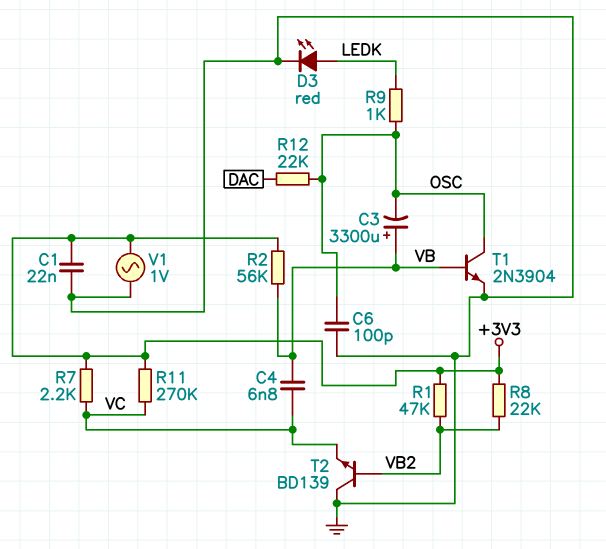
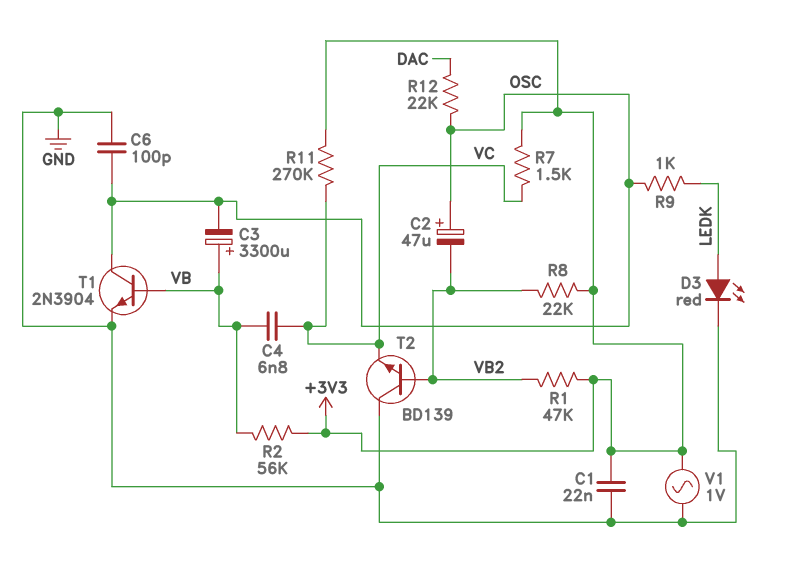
C2: none -> 47uF (plus OSC, minus VB2)
R7: 2.2k (+3V3, VC) -> 1.5k (+3V3, VC)

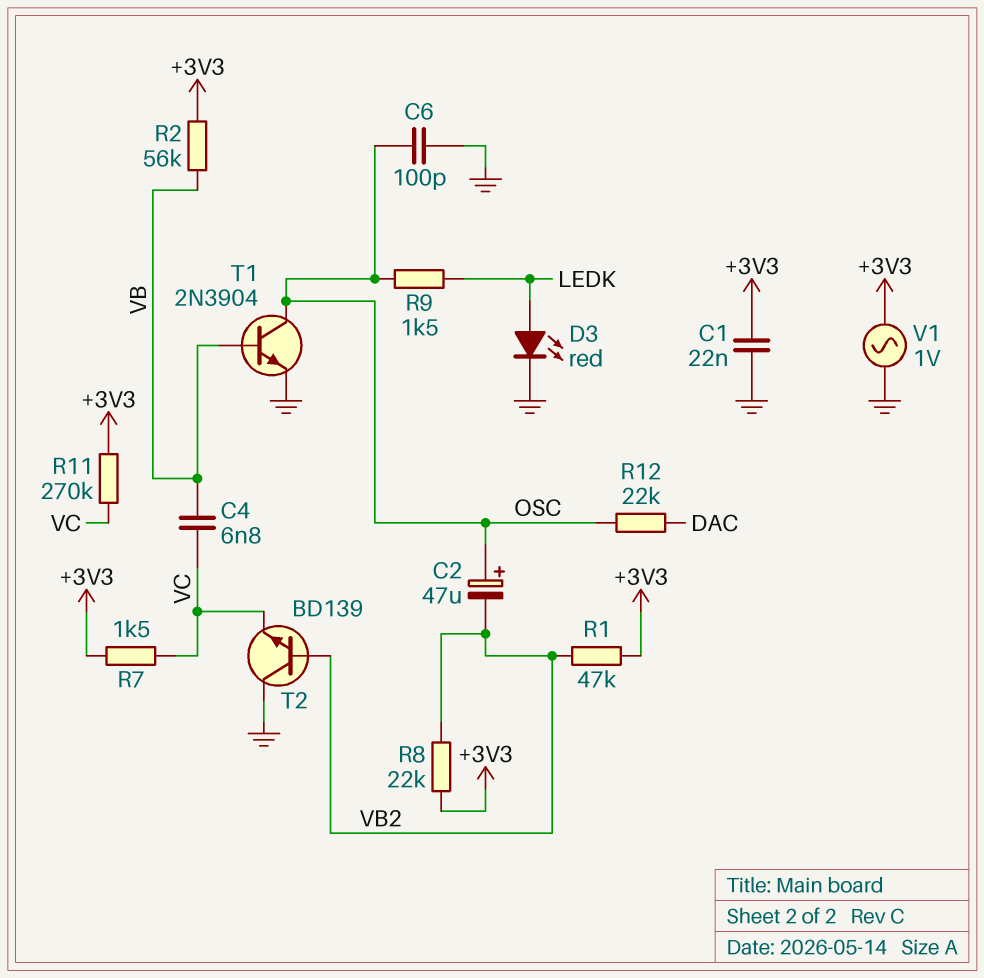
C3: 3300uF (plus VB, minus OSC) -> none
R9: 1k (LEDK, OSC) -> 1.5k (LEDK, OSC)

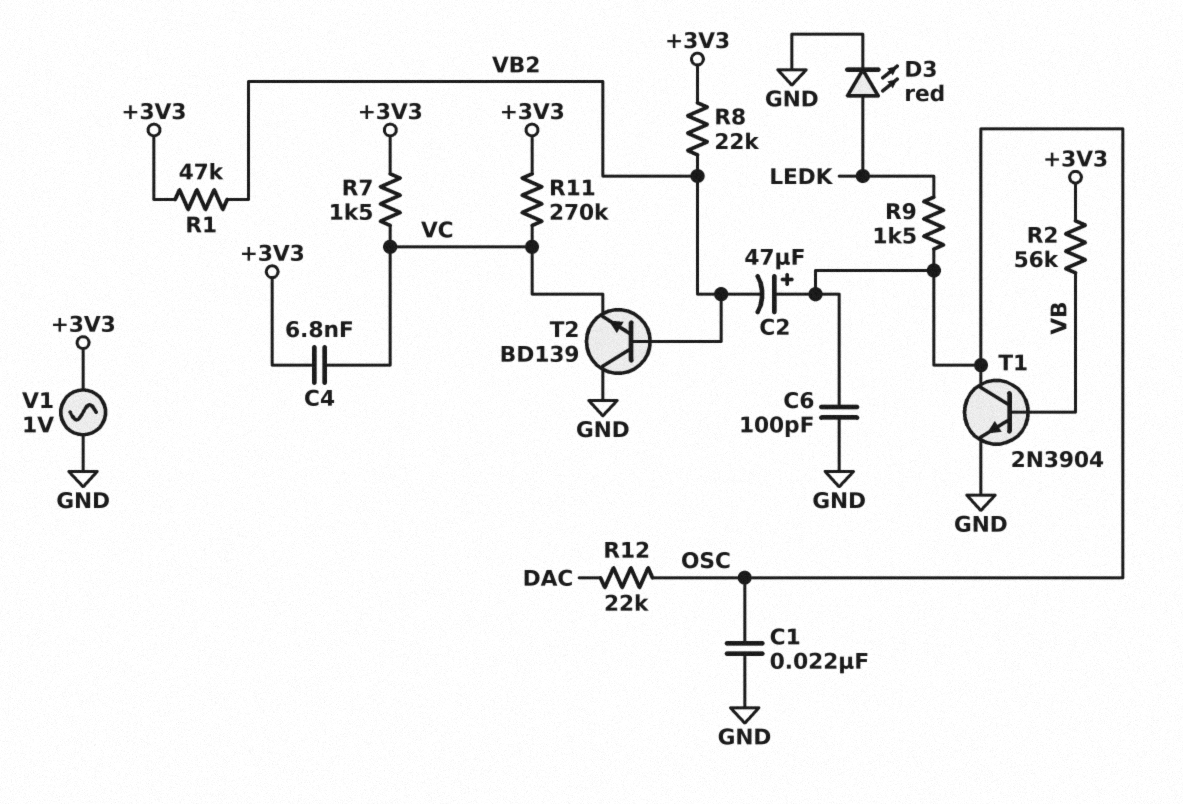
C1: 22nF (+3V3, GND) -> 22nF (GND, OSC)
C4: 6.8nF (VB, VC) -> 6.8nF (+3V3, VC)

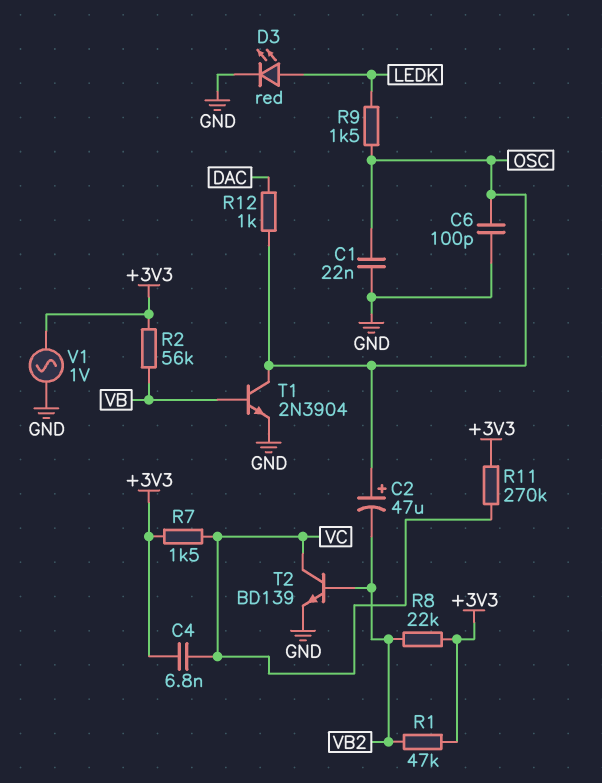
R12: 22k (DAC, OSC) -> 1k (DAC, OSC)
T2: NPN BD139 (B VB2, C GND, E VC) -> NPN BD139 (B VB2, C VC, E GND)

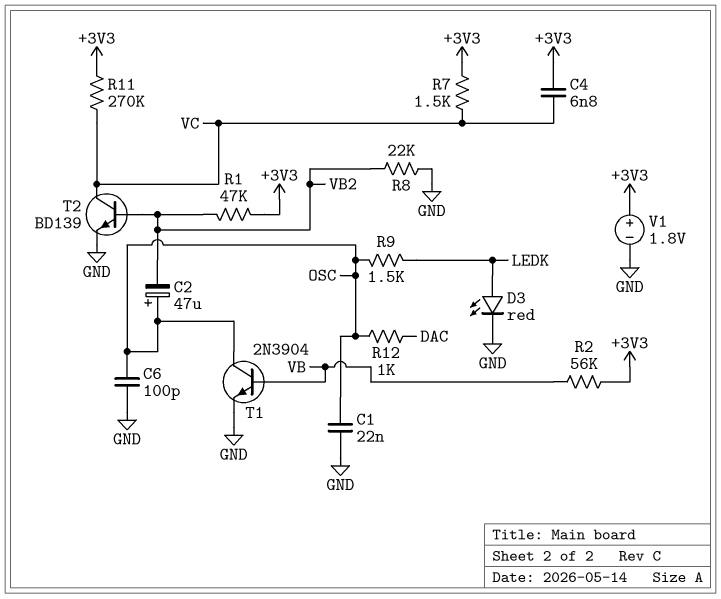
R8: 22k (+3V3, VB2) -> 22k (GND, VB2)
V1: AC 1V (+3V3, GND) -> 1.8V (plus +3V3, minus GND)

